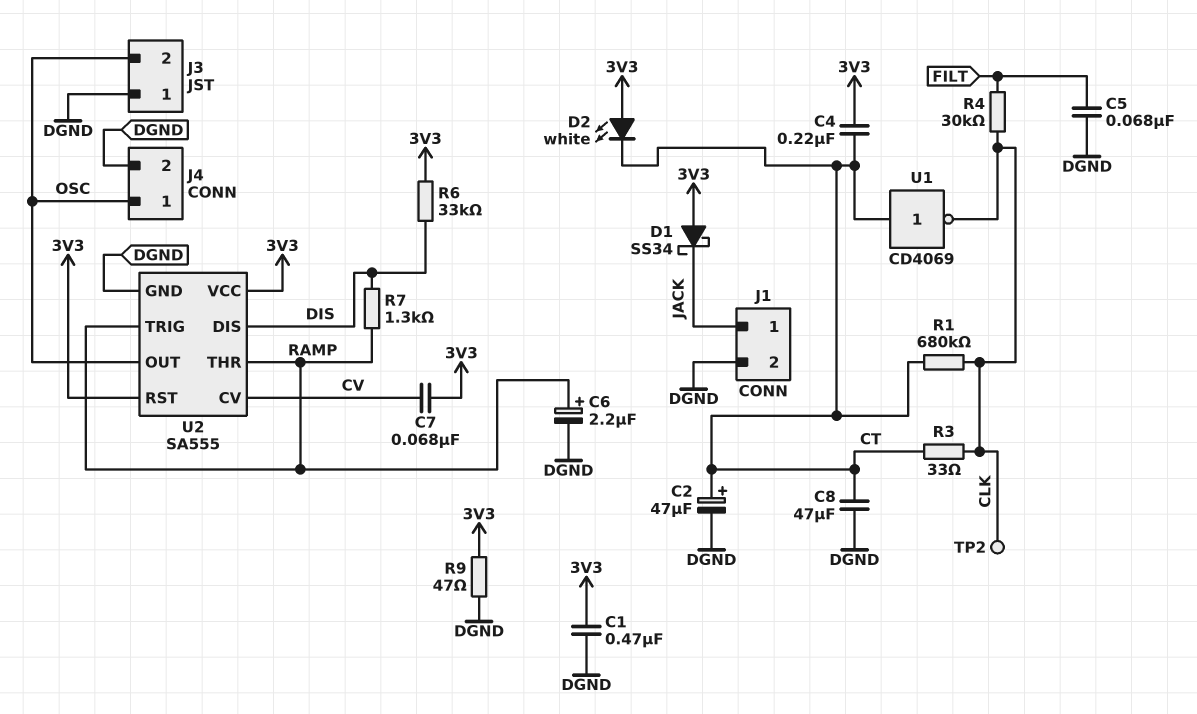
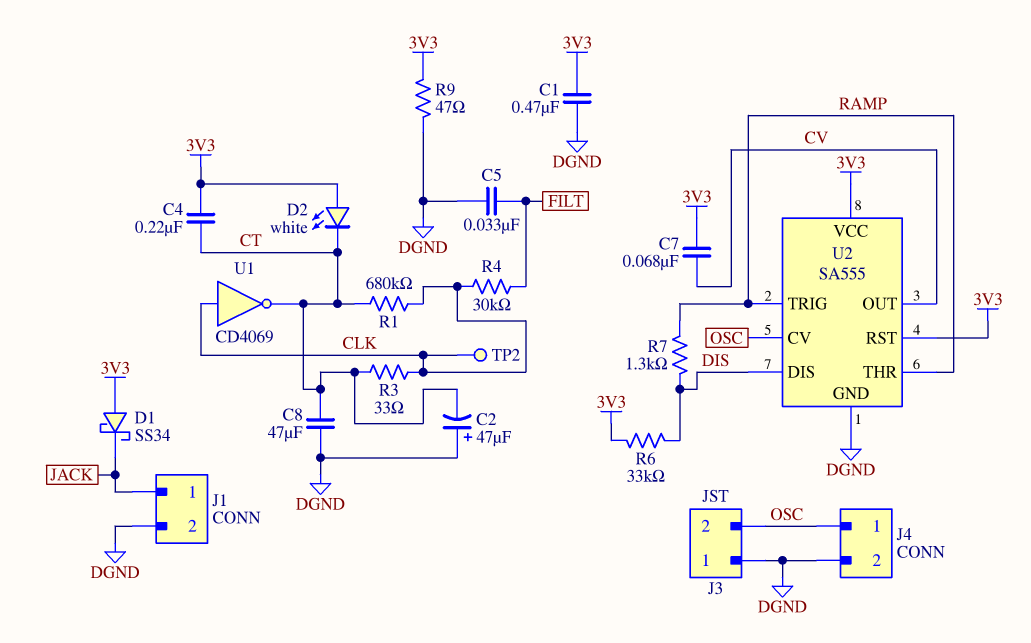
C2: 47uF (plus CT, minus DGND) -> 47uF (plus DGND, minus CT)
C5: 68nF (DGND, FILT) -> 33nF (DGND, FILT)
C6: 2.2uF (plus RAMP, minus DGND) -> none
U1: NOT CD4069 (in CT, out CLK) -> NOT CD4069 (in CLK, out CT)
U2 pin CV: CV -> OSC
U2 pin OUT: OSC -> CV

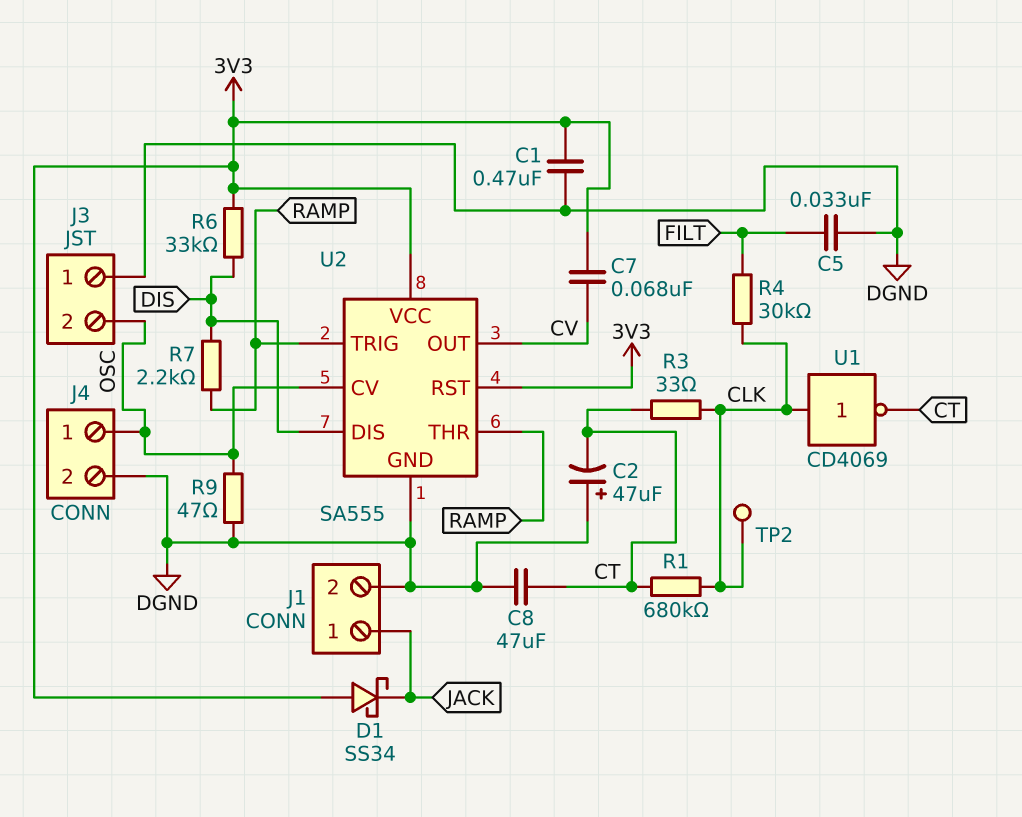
C4: 220nF (3V3, CT) -> none
D2: LED white (A 3V3, K CT) -> none
R7: 1.3k (DIS, RAMP) -> 2.2k (DIS, RAMP)
R9: 47 (3V3, DGND) -> 47 (DGND, OSC)

